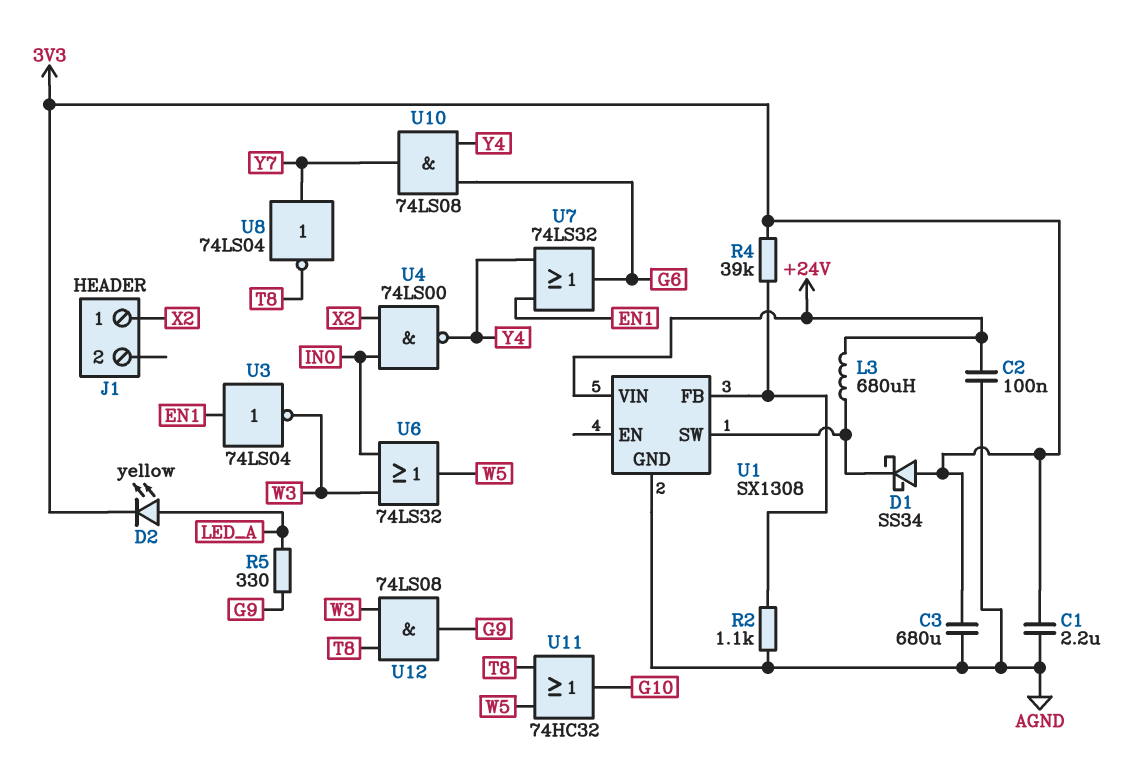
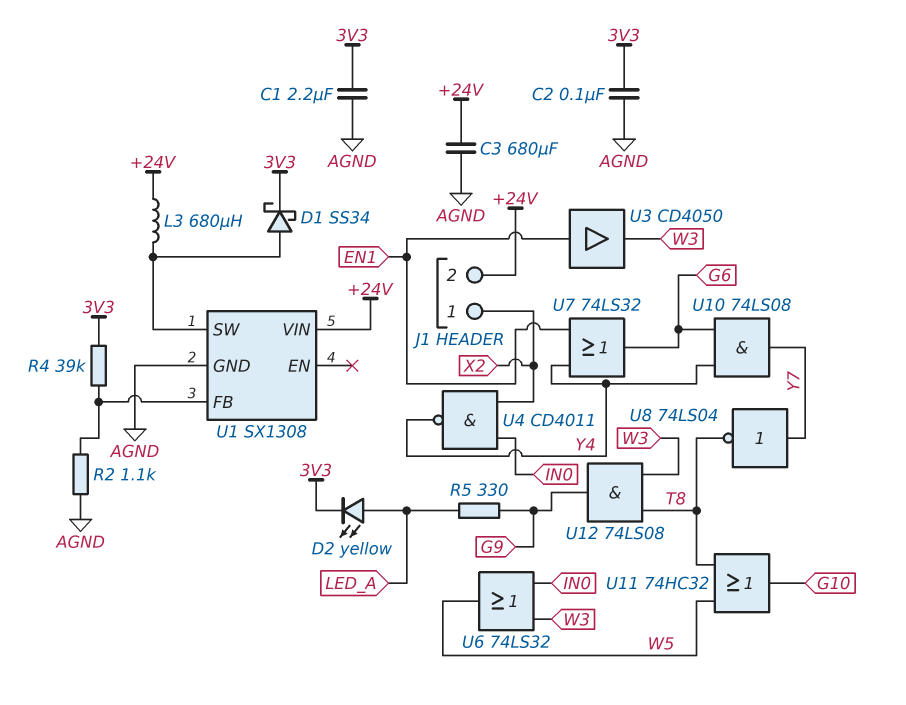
C2: 100nF (+24V, AGND) -> 100nF (3V3, AGND)
C3: 680uF (3V3, AGND) -> 680uF (+24V, AGND)
D1: schottky SS34 (A 3V3, K U1/SW) -> schottky SS34 (A U1/SW, K 3V3)
J1 pin 2: none -> +24V
U3: NOT 74LS04 (in EN1, out W3) -> buffer CD4050 (in EN1, out W3)
U4: NAND 74LS00 (in IN0, in X2, out Y4) -> NAND CD4011 (in IN0, in X2, out Y4)

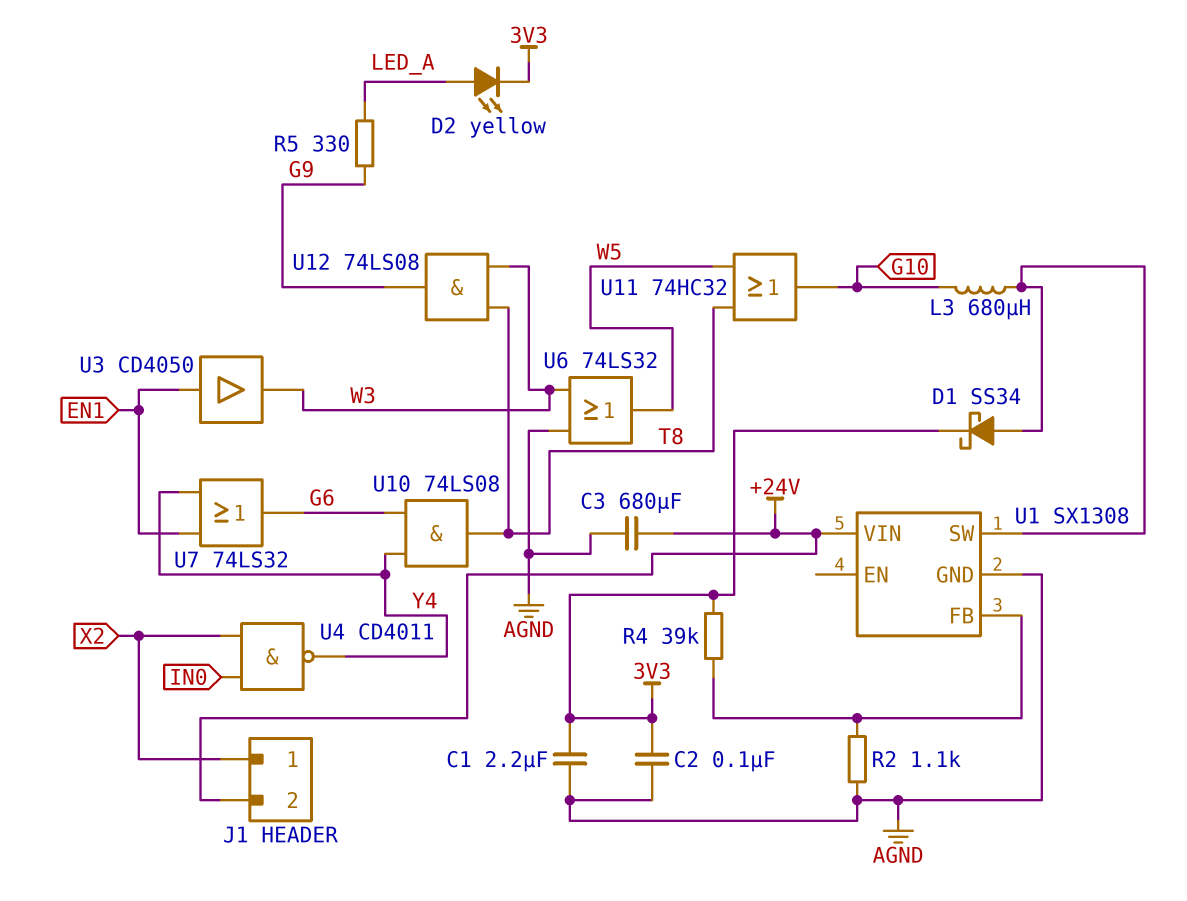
L3: 680uH (+24V, U1/SW) -> 680uH (G10, U1/SW)
U6: OR 74LS32 (in IN0, in W3, out W5) -> OR 74LS32 (in AGND, in W3, out W5)
U8: NOT 74LS04 (in Y7, out T8) -> none
U10: AND 74LS08 (in G6, in Y4, out Y7) -> AND 74LS08 (in G6, in Y4, out T8)

